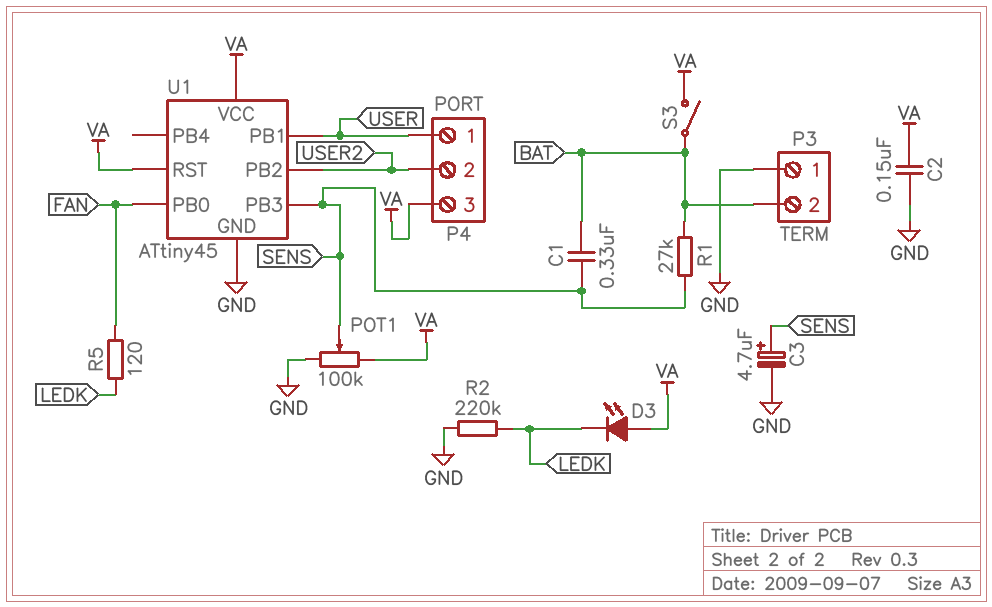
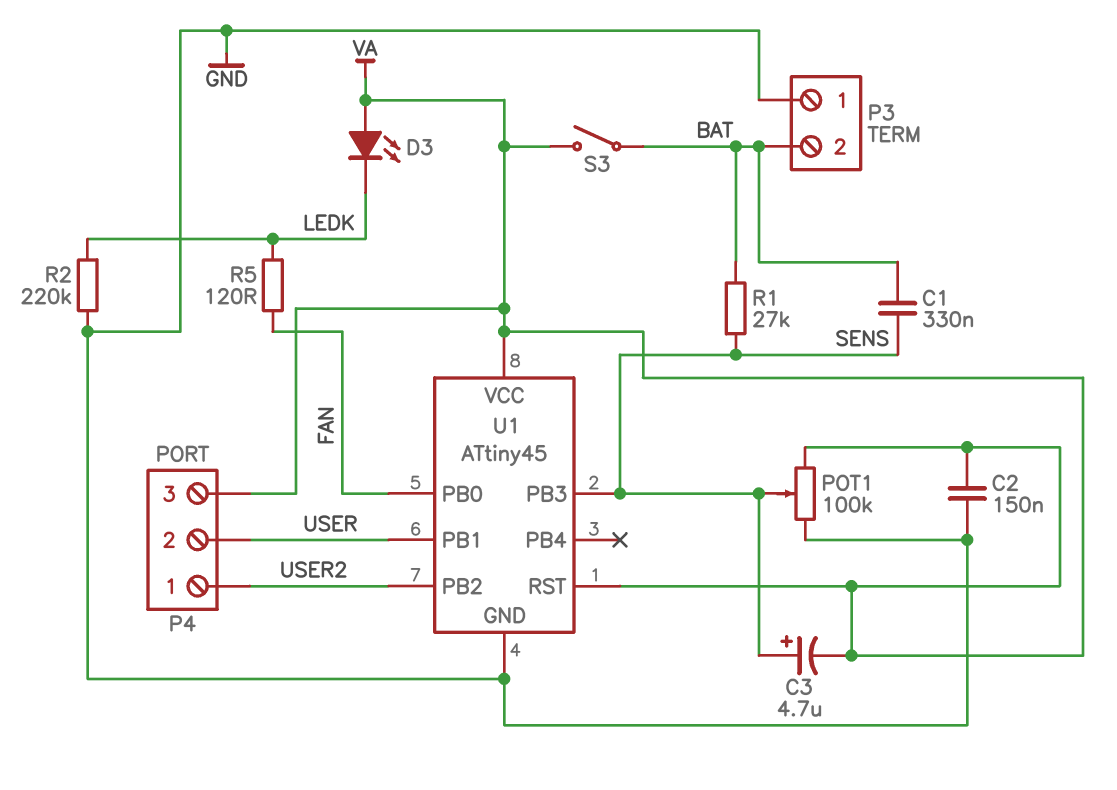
C3: 4.7uF (plus SENS, minus GND) -> 4.7uF (plus SENS, minus VA)
P4 pin 1: USER -> USER2
P4 pin 2: USER2 -> USER

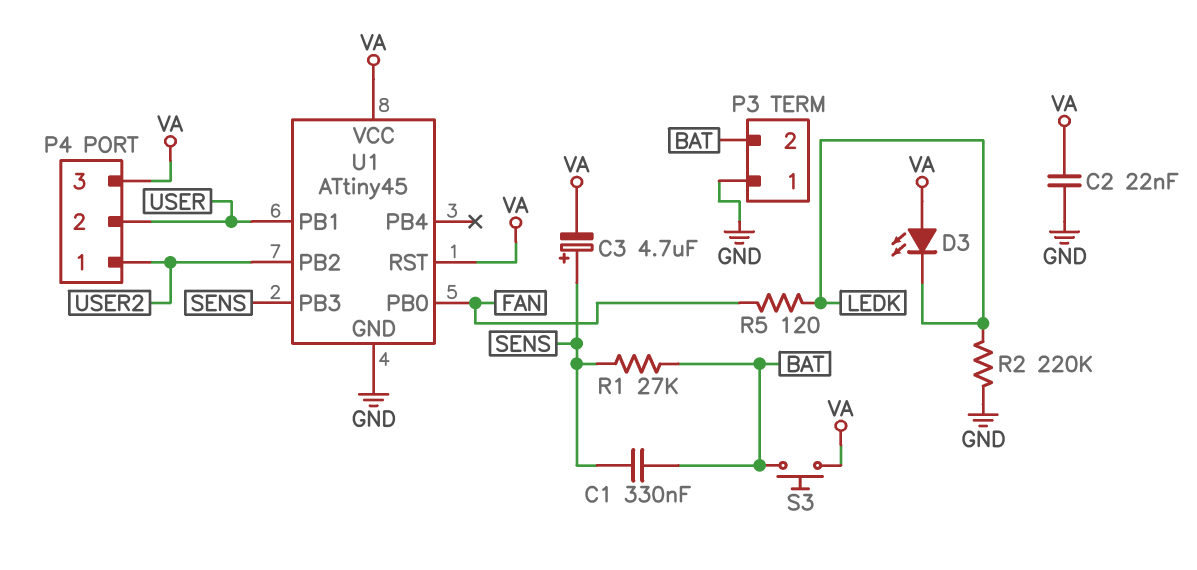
C2: 150nF (GND, VA) -> 22nF (GND, VA)
POT1: 100k (GND, VA, wiper SENS) -> none
S3: switch (BAT, VA) -> button (BAT, VA)

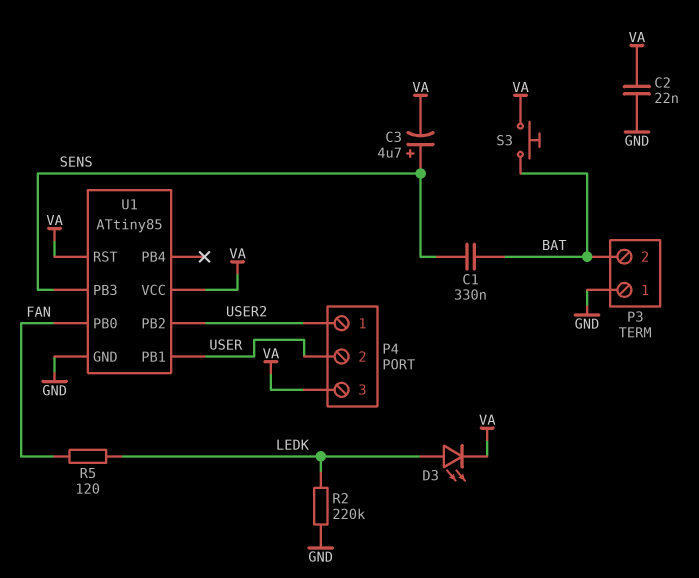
D3: LED (A VA, K LEDK) -> LED (A LEDK, K VA)
R1: 27k (BAT, SENS) -> none
U1: ATtiny45 -> ATtiny85

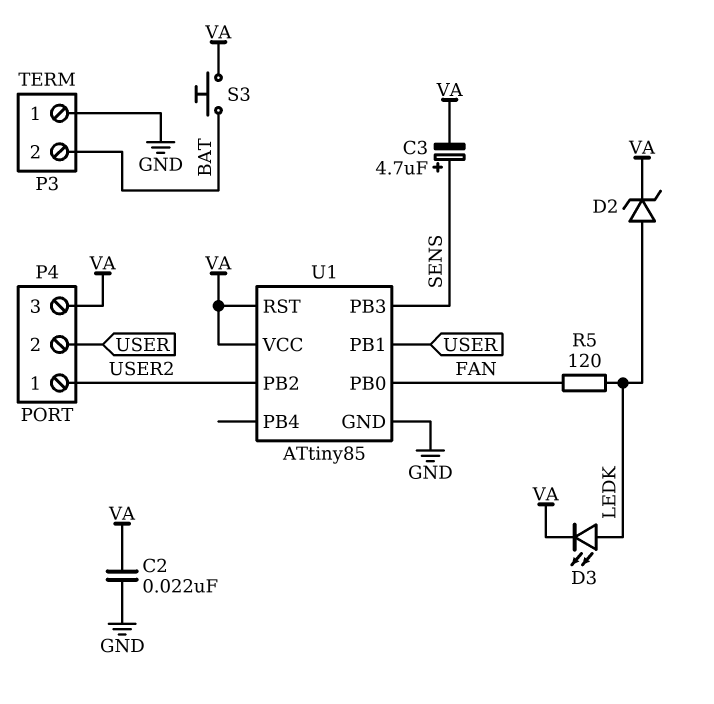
C1: 330nF (BAT, SENS) -> none
D2: none -> zener (A LEDK, K VA)
R2: 220k (GND, LEDK) -> none

